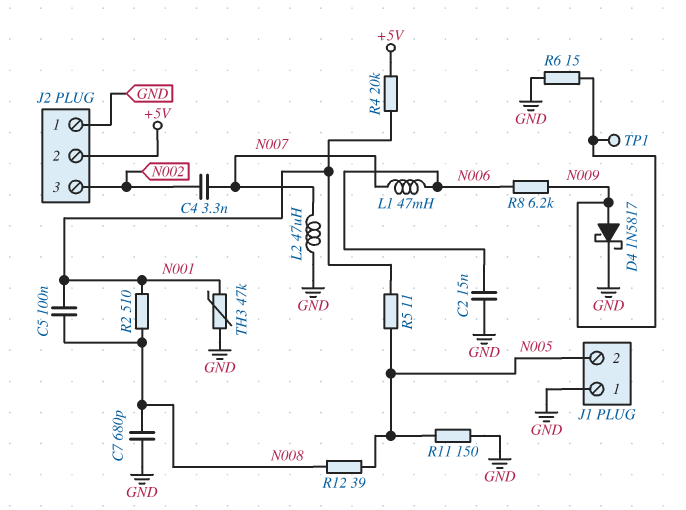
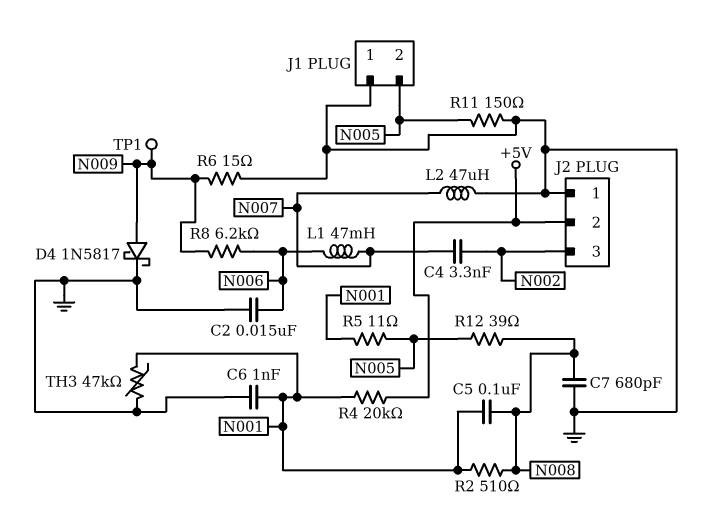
C6: none -> 1nF (GND, N001)

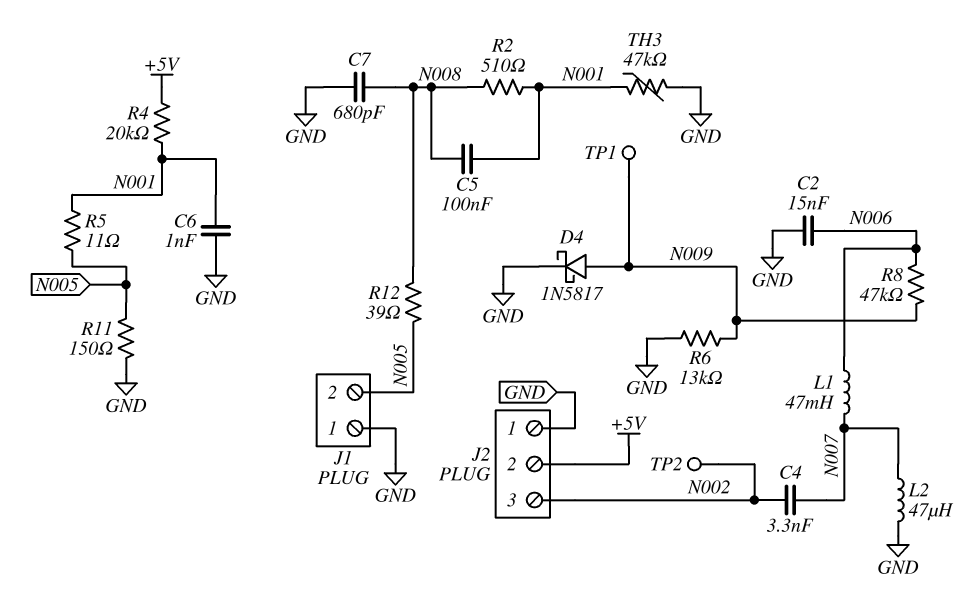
R6: 15 (GND, N009) -> 13k (GND, N009)
R8: 6.2k (N006, N009) -> 47k (N006, N009)
TP2: none -> test point (N002)

